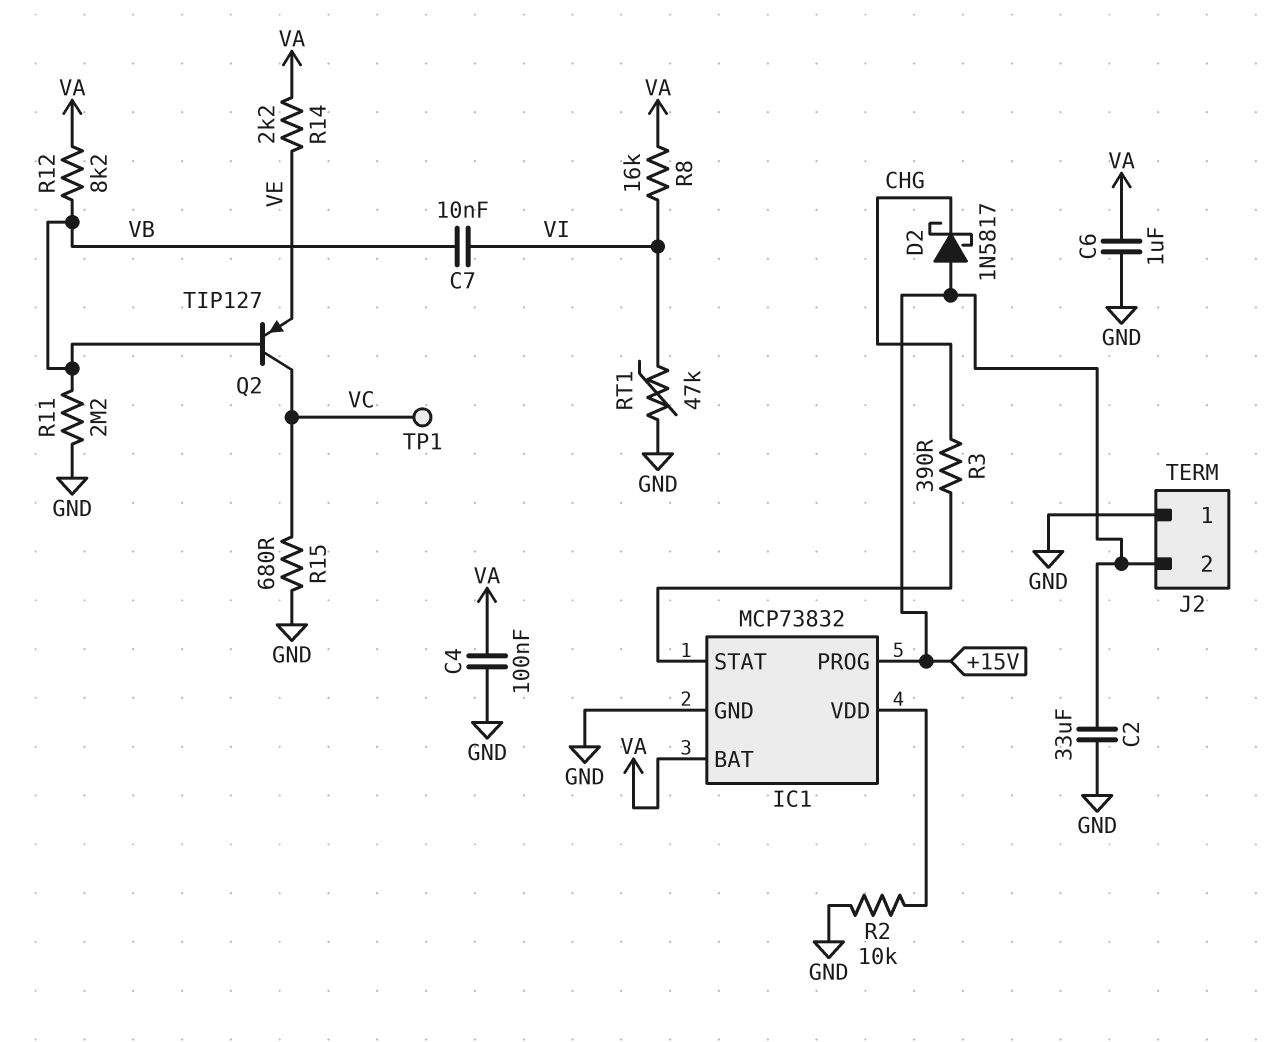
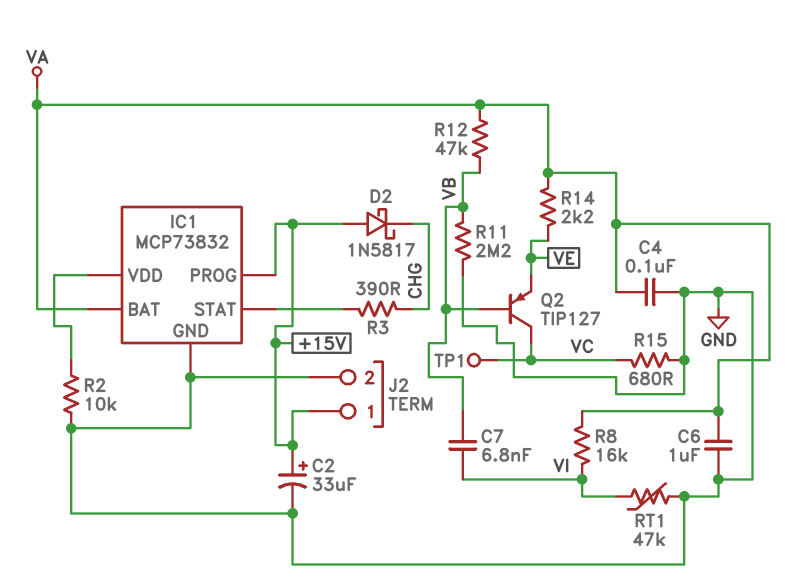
C2: 33uF (+15V, GND) -> 33uF (plus +15V, minus GND)
C7: 10nF (VB, VI) -> 6.8nF (VB, VI)
J2 pin 1: GND -> +15V
J2 pin 2: +15V -> GND
R12: 8.2k (VA, VB) -> 47k (VA, VB)

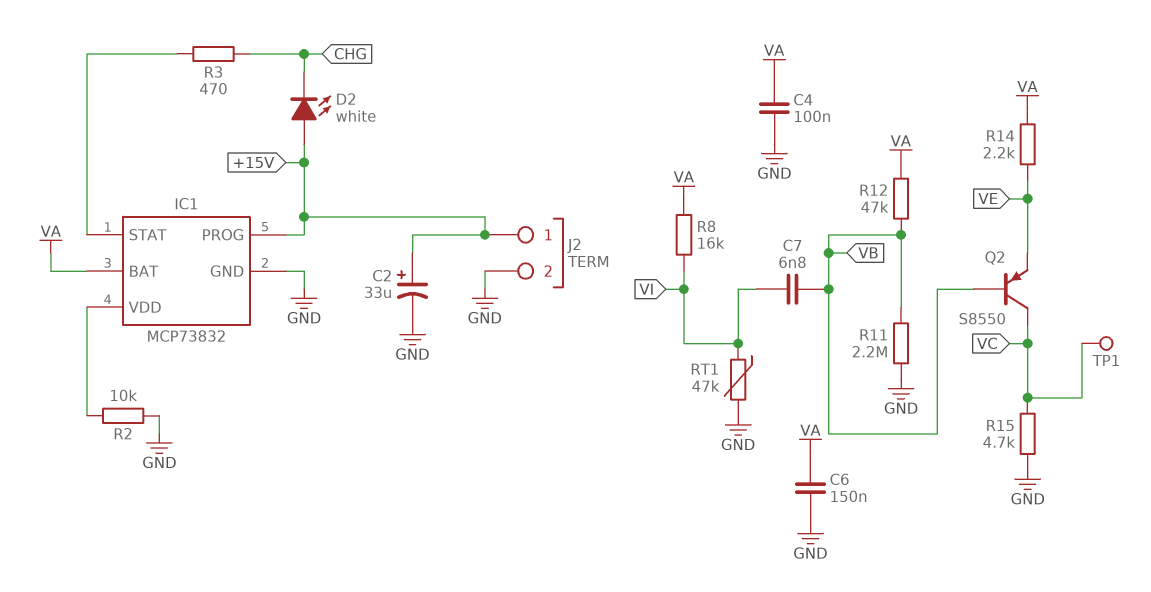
C6: 1uF (GND, VA) -> 150nF (GND, VA)
D2: schottky 1N5817 (A +15V, K CHG) -> LED white (A +15V, K CHG)
Q2: PNP TIP127 (B VB, C VC, E VE) -> PNP S8550 (B VB, C VC, E VE)
R3: 390 (CHG, IC1/STAT) -> 470 (CHG, IC1/STAT)
R15: 680 (GND, VC) -> 4.7k (GND, VC)

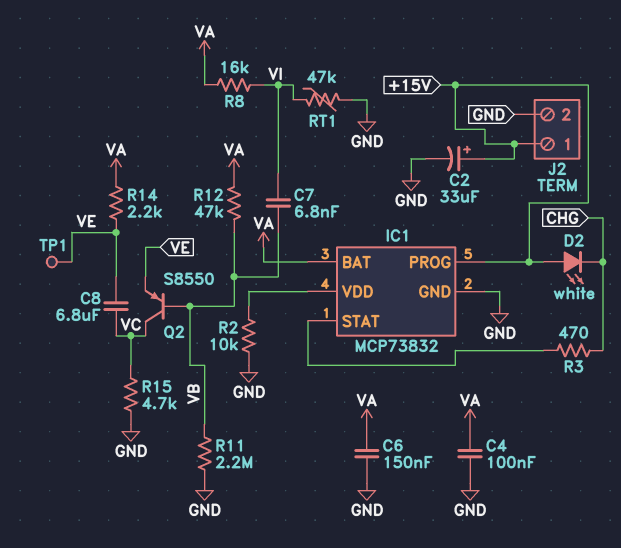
C8: none -> 6.8uF (VC, VE)
TP1: test point (VC) -> test point (VE)

